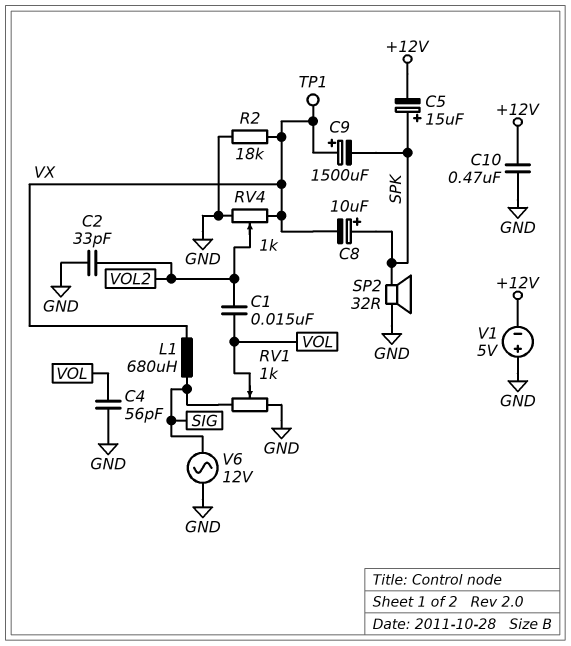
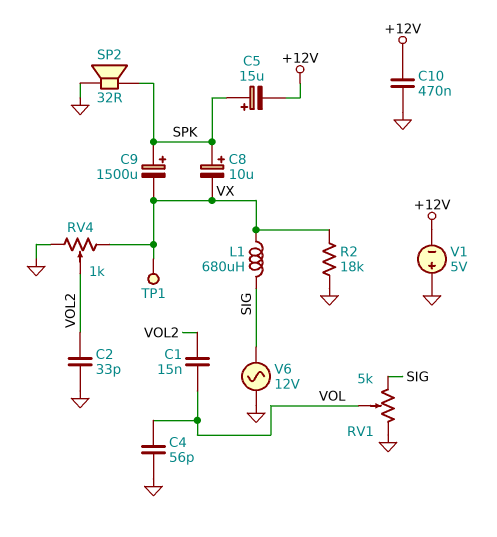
C9: 1500uF (plus VX, minus SPK) -> 1500uF (plus SPK, minus VX)
RV1: 1k (GND, SIG, wiper VOL) -> 5k (GND, SIG, wiper VOL)

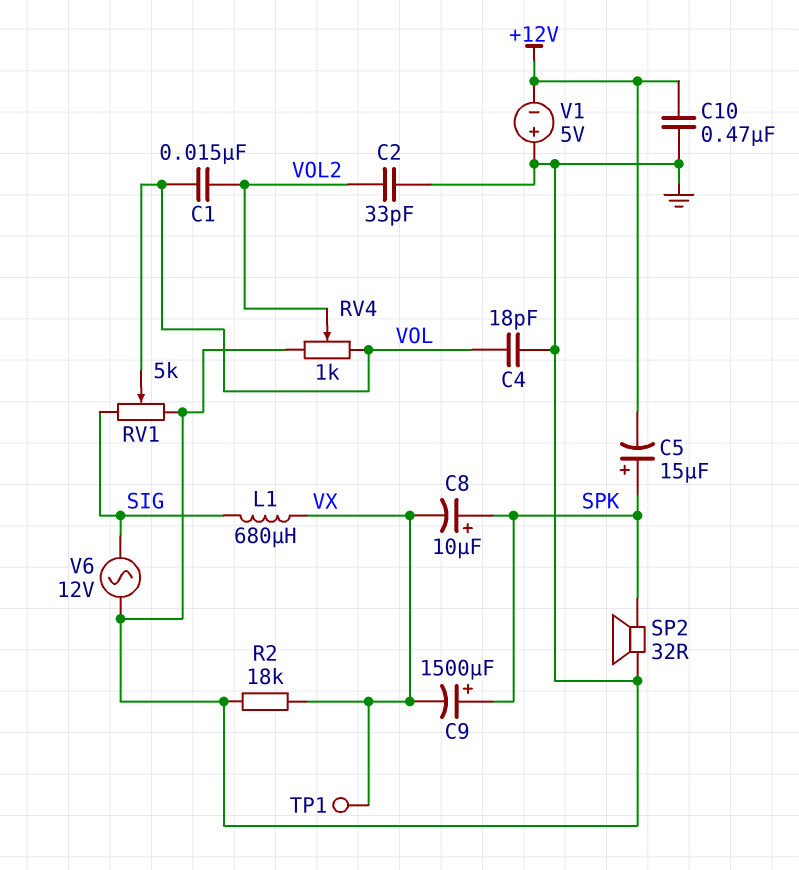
C4: 56pF (GND, VOL) -> 18pF (GND, VOL)
RV4: 1k (GND, VX, wiper VOL2) -> 1k (GND, VOL, wiper VOL2)

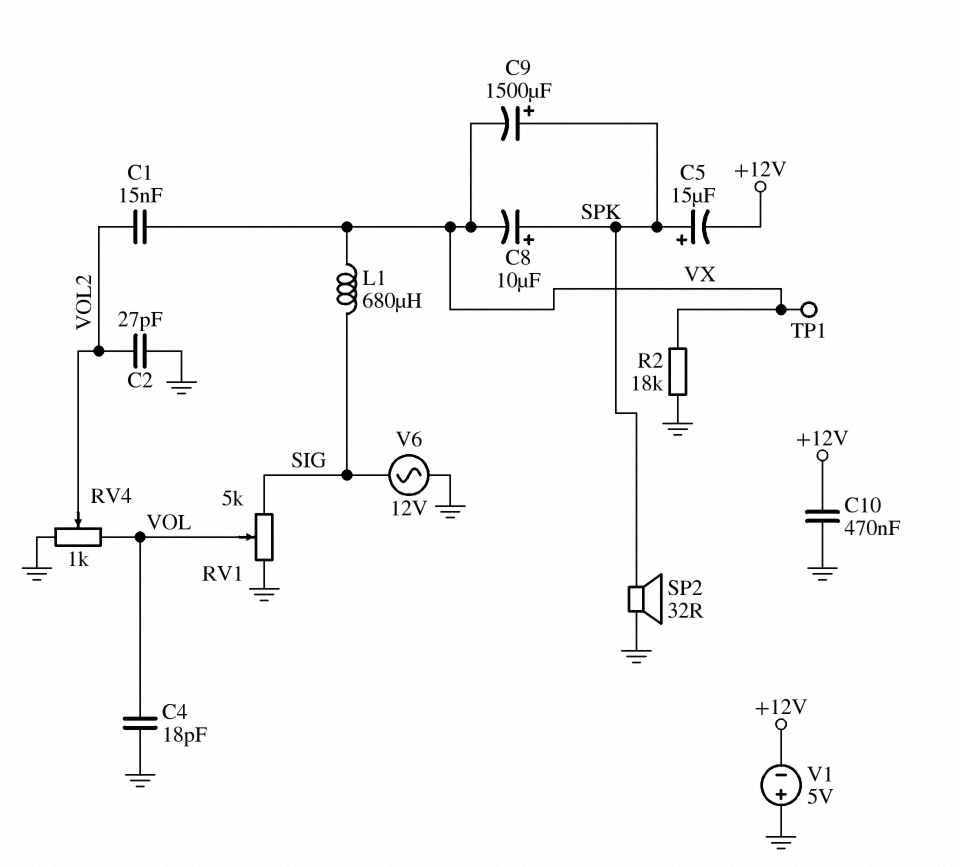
C1: 15nF (VOL, VOL2) -> 15nF (VOL2, VX)
C2: 33pF (GND, VOL2) -> 27pF (GND, VOL2)

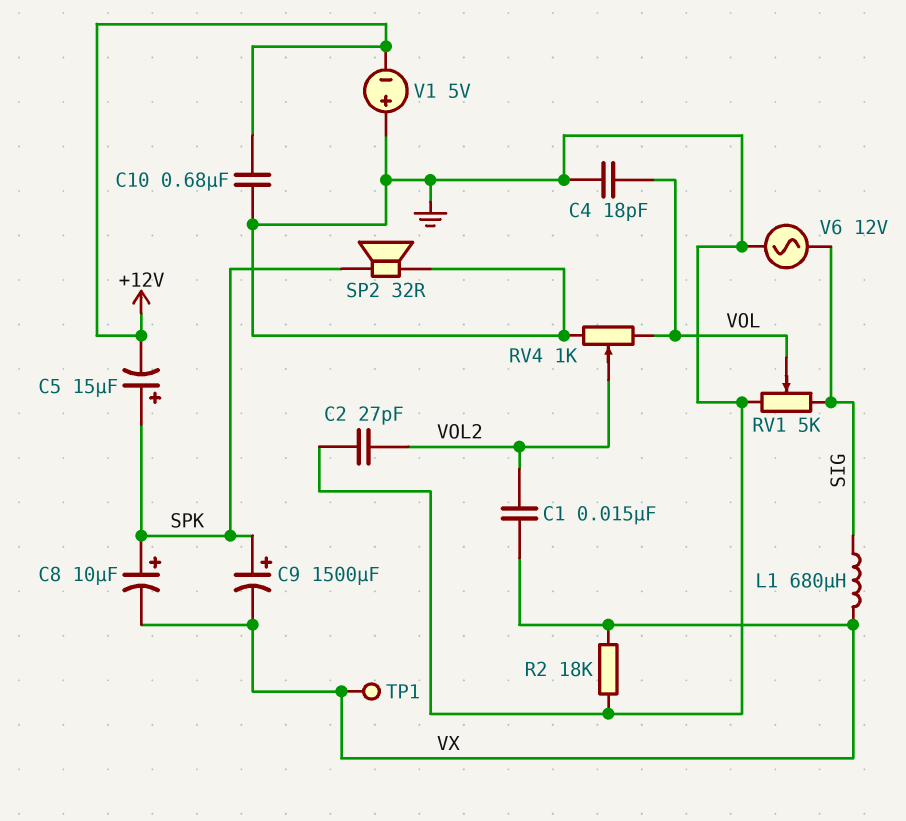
C10: 470nF (+12V, GND) -> 680nF (+12V, GND)

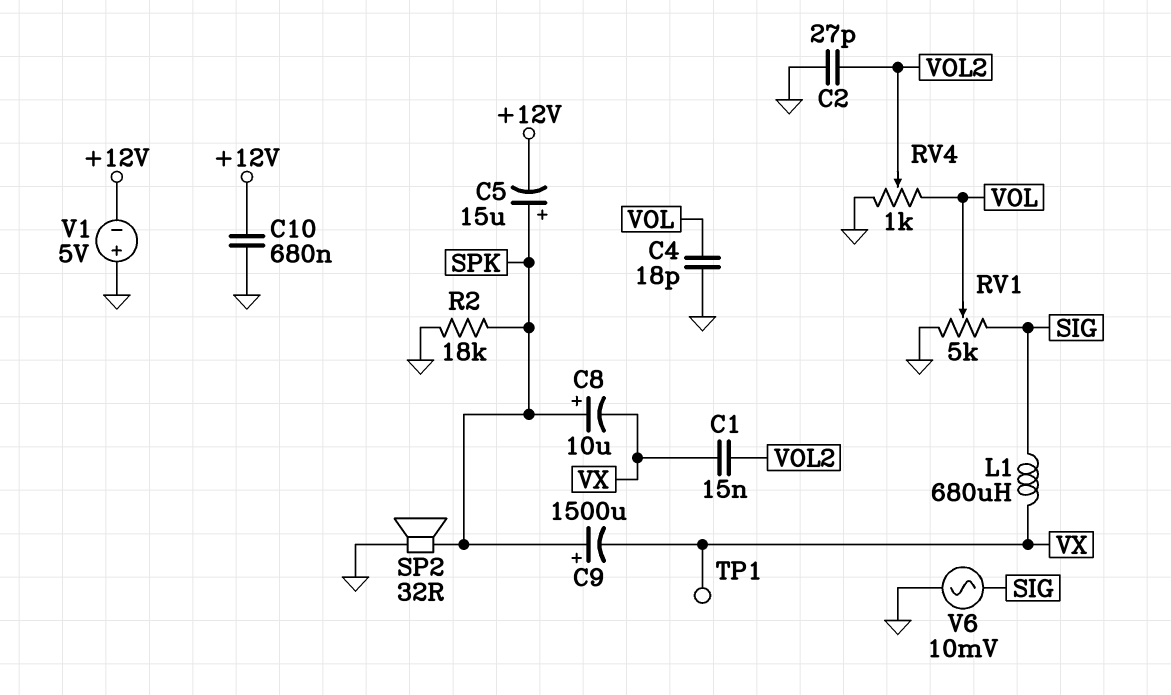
R2: 18k (GND, VX) -> 18k (GND, SPK)
V6: AC 12V (GND, SIG) -> AC 10mV (GND, SIG)

